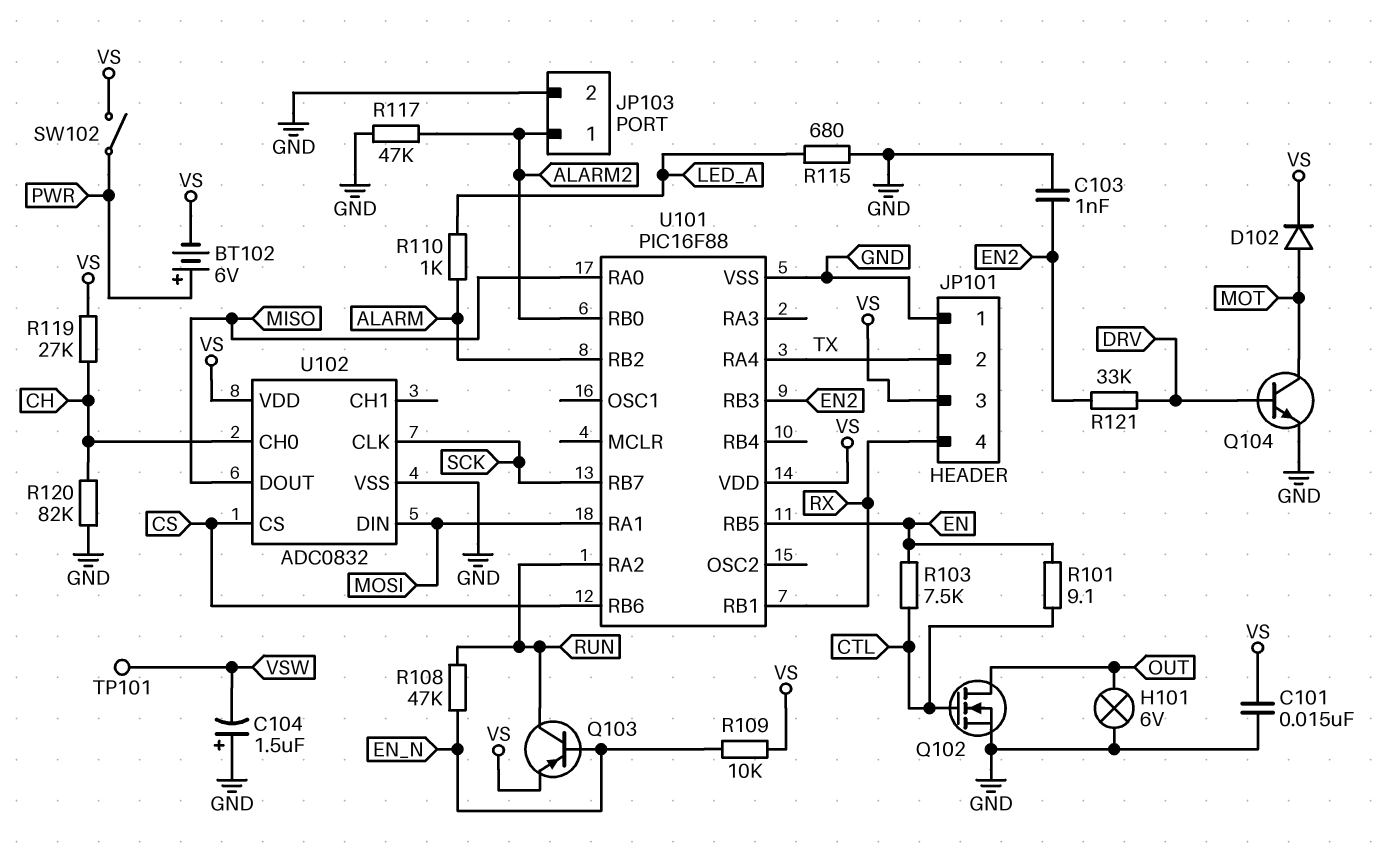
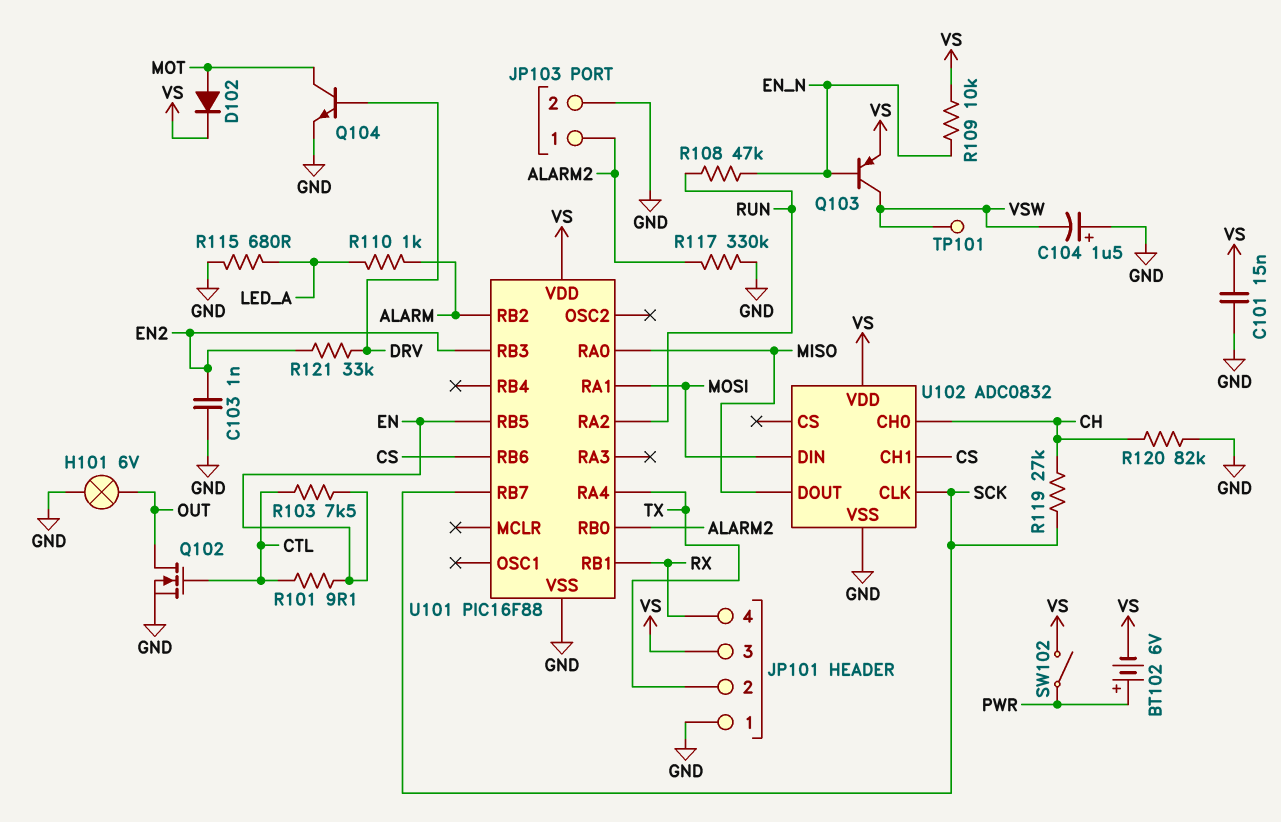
Q103: PNP (B EN_N, C RUN, E VS) -> PNP (B EN_N, C VSW, E VS)
R117: 47k (ALARM2, GND) -> 330k (ALARM2, GND)
R119: 27k (CH, VS) -> 27k (CH, SCK)
U102 pin CH1: none -> CS
U102 pin CS: CS -> none

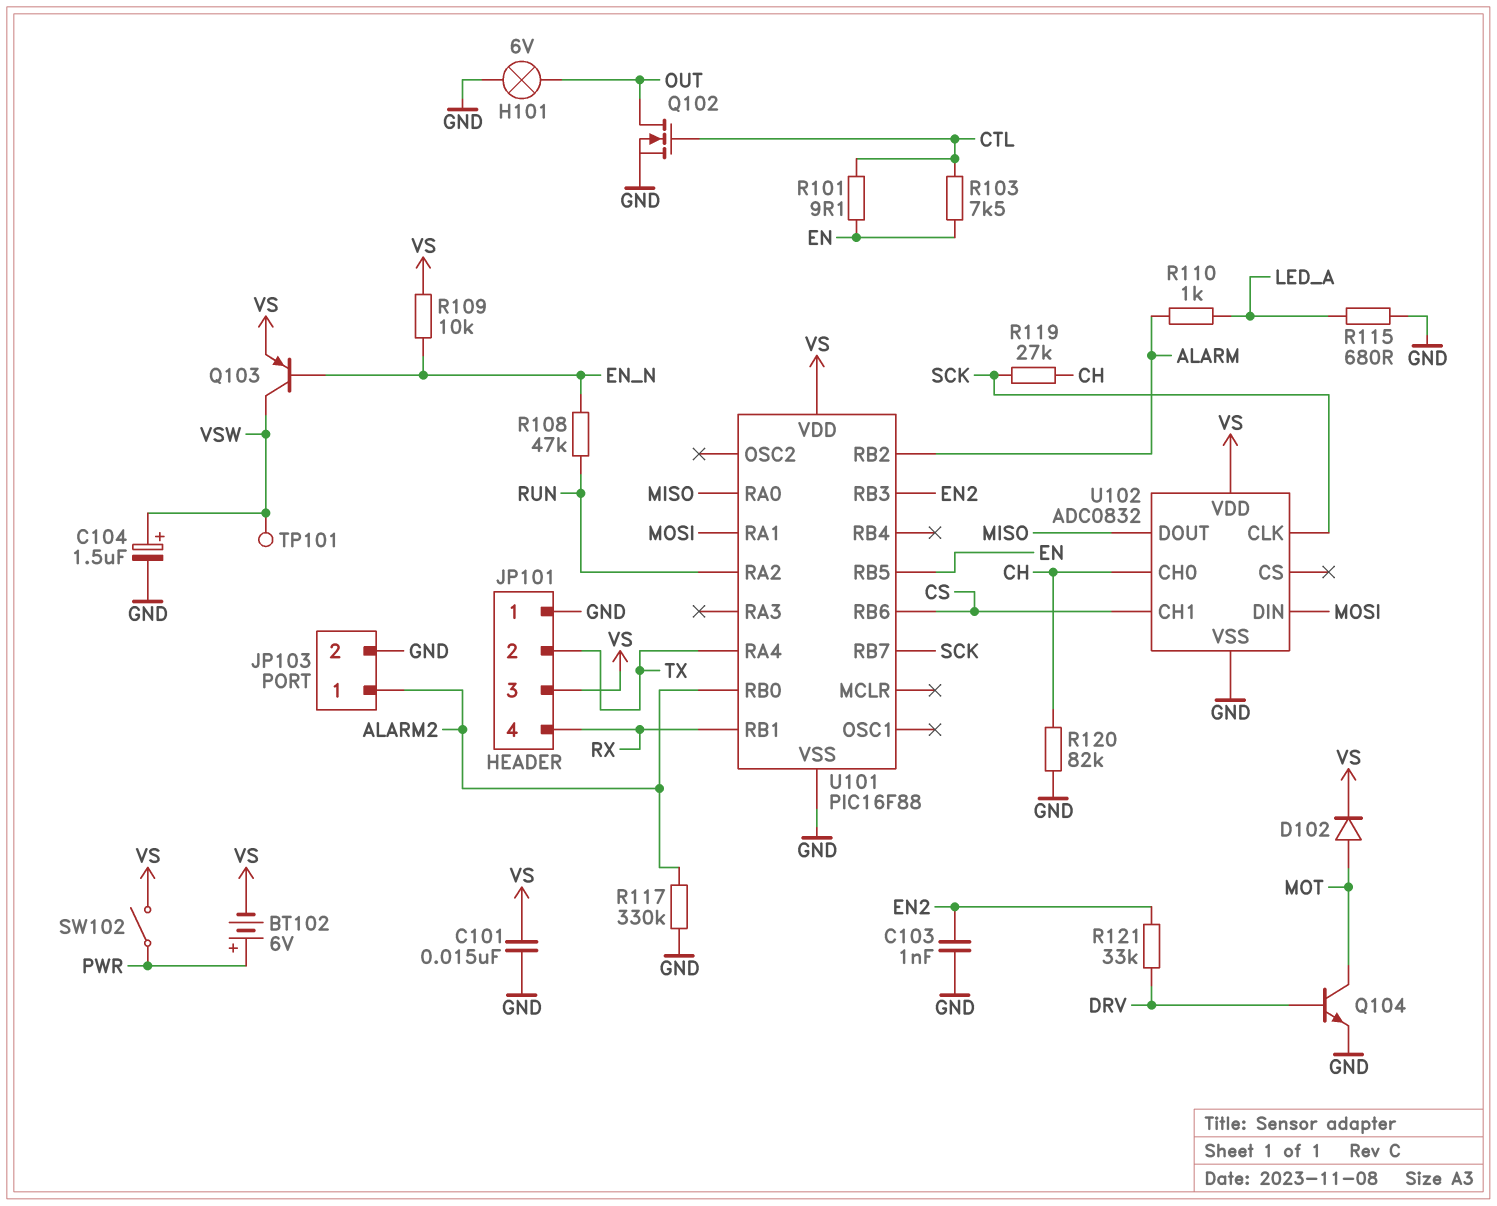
C104: 1.5uF (plus GND, minus VSW) -> 1.5uF (plus VSW, minus GND)

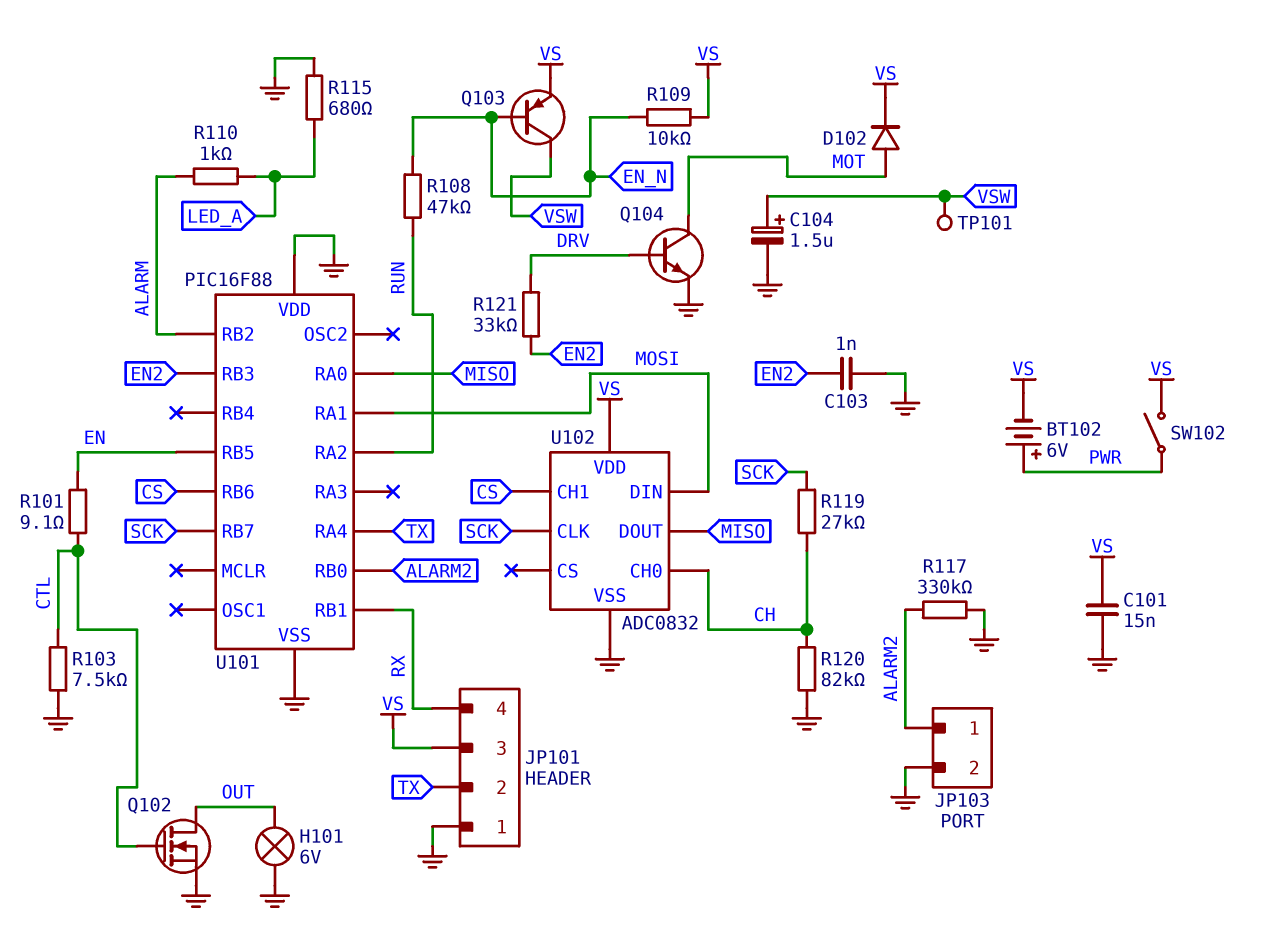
R103: 7.5k (CTL, EN) -> 7.5k (CTL, GND)
U101 pin VDD: VS -> GND

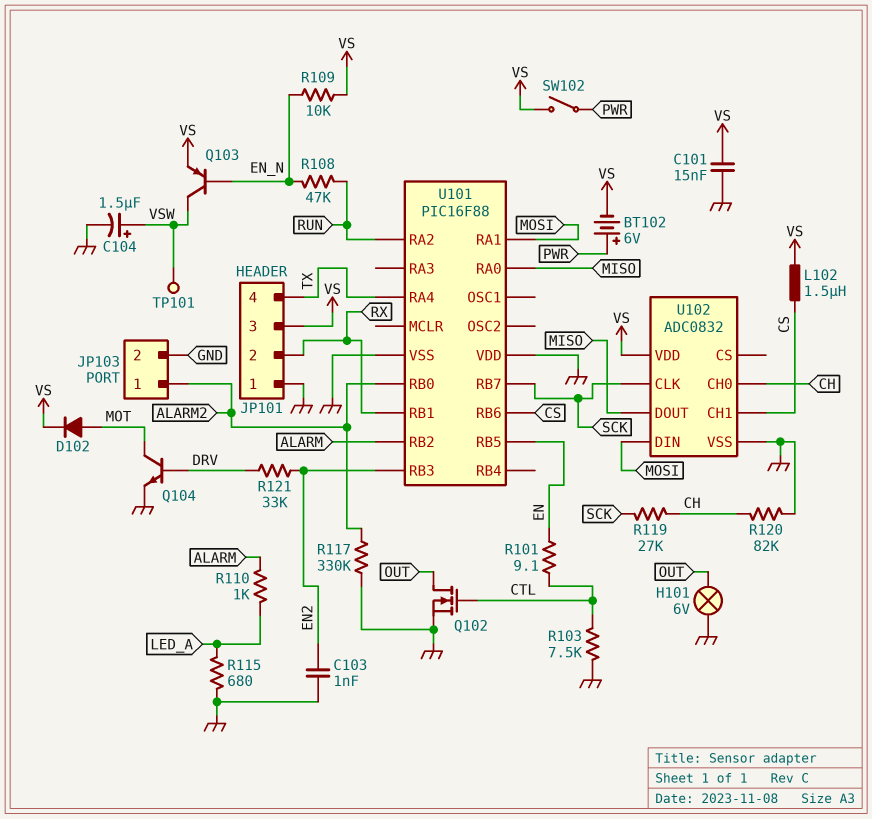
JP101 pin 2: TX -> RX
JP101 pin 4: RX -> TX
L102: none -> 1.5uH (CS, VS)

